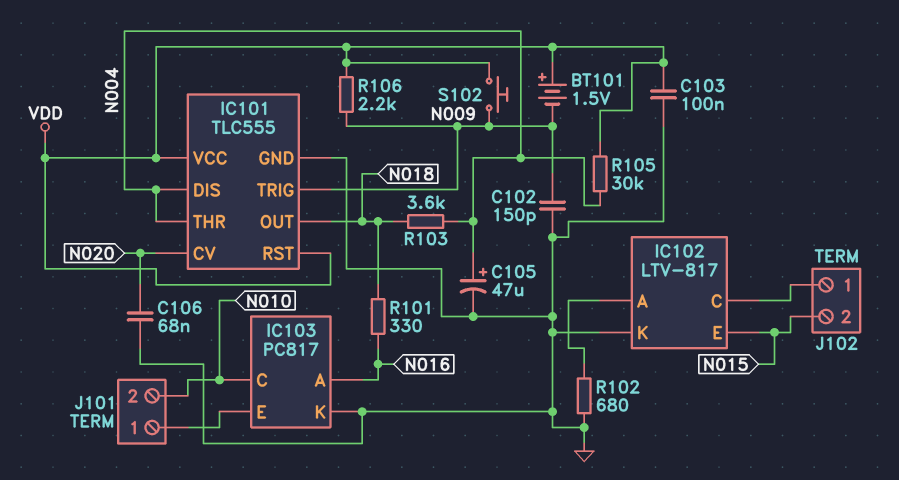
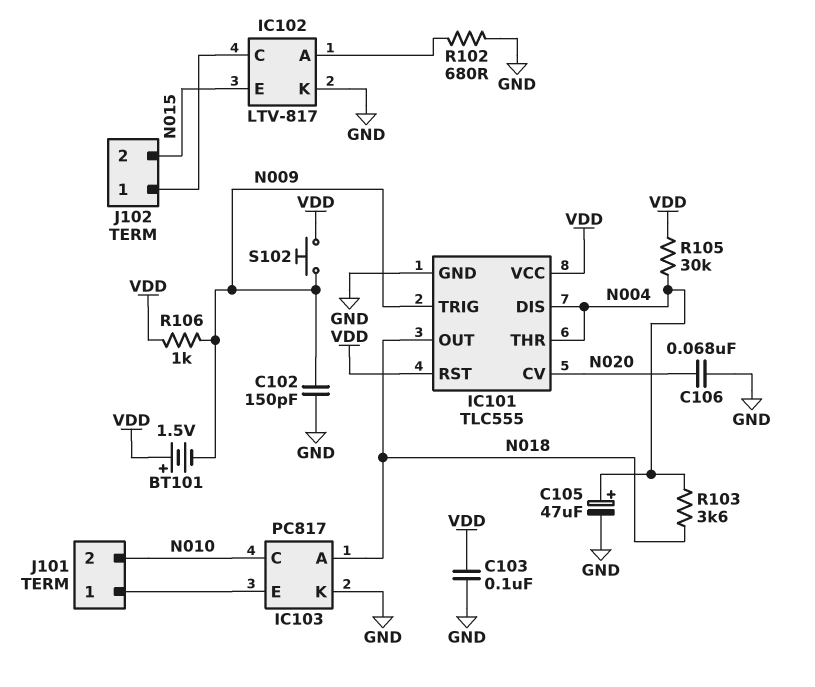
IC103 pin A: N016 -> N018
R101: 330 (N016, N018) -> none
R106: 2.2k (N009, VDD) -> 1k (N009, VDD)

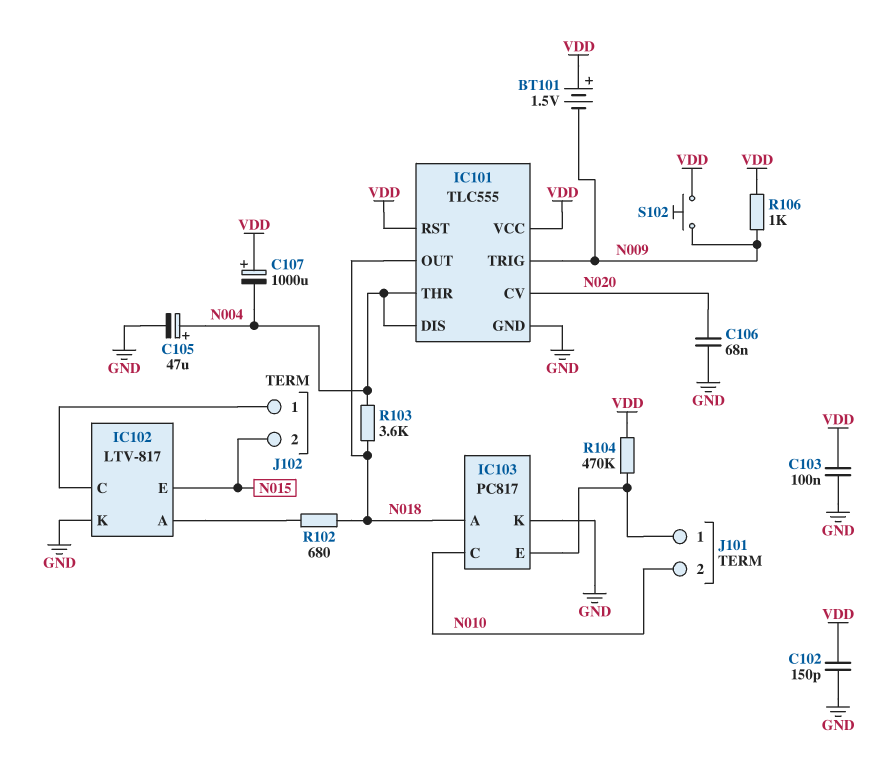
C102: 150pF (GND, N009) -> 150pF (GND, VDD)
C107: none -> 1000uF (plus VDD, minus N004)
R102: 680 (GND, IC102/A) -> 680 (IC102/A, N018)
R104: none -> 470k (IC103/E, VDD)
R105: 30k (N004, VDD) -> none

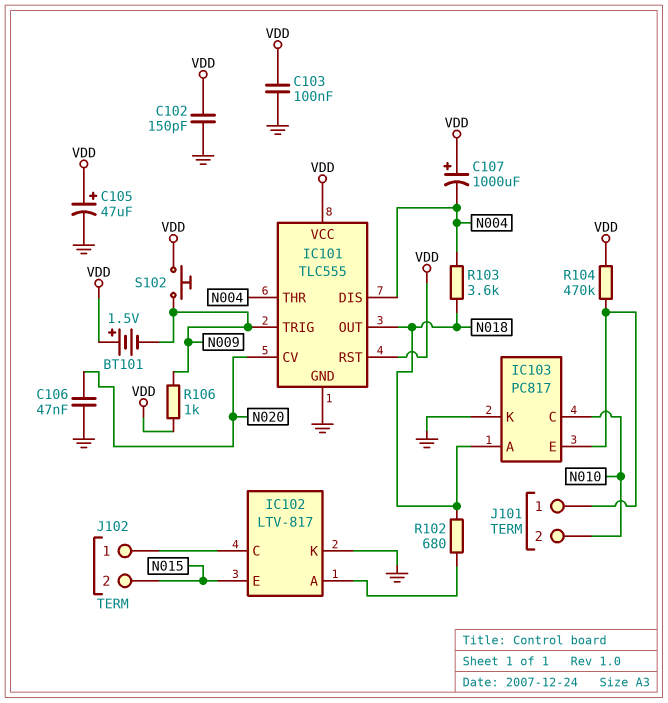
C105: 47uF (plus N004, minus GND) -> 47uF (plus VDD, minus GND)
C106: 68nF (GND, N020) -> 47nF (GND, N020)

